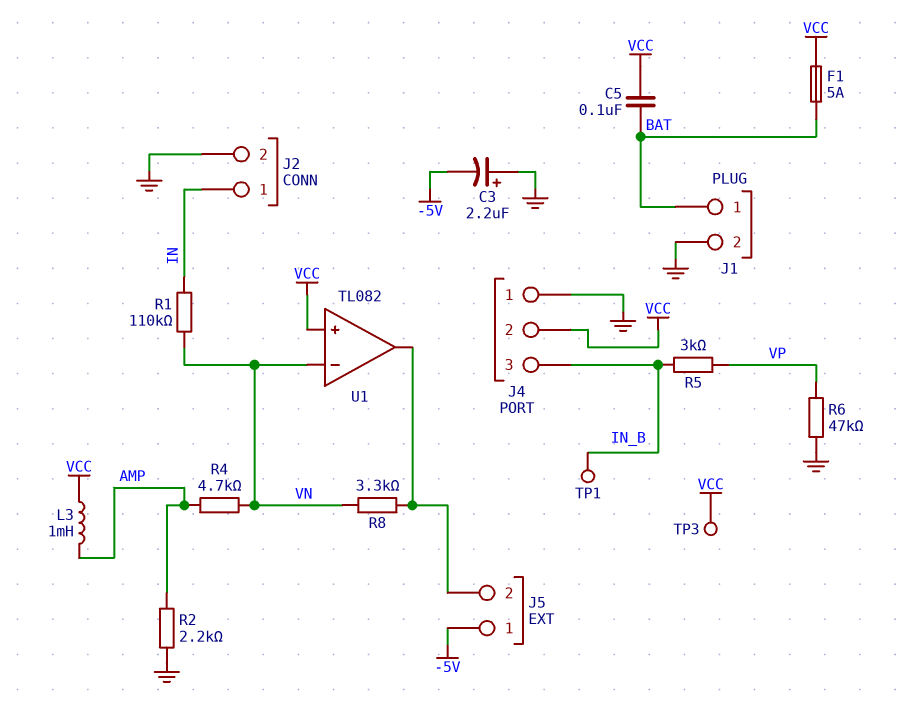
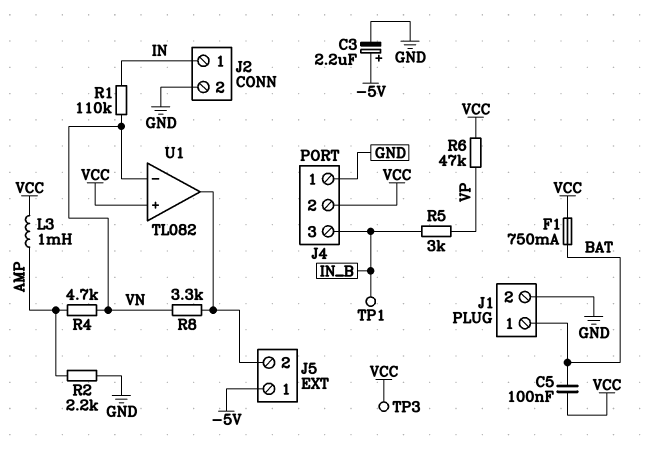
C3: 2.2uF (plus GND, minus -5V) -> 2.2uF (plus -5V, minus GND)
F1: 5A (BAT, VCC) -> 750mA (BAT, VCC)
R6: 47k (GND, VP) -> 47k (VCC, VP)

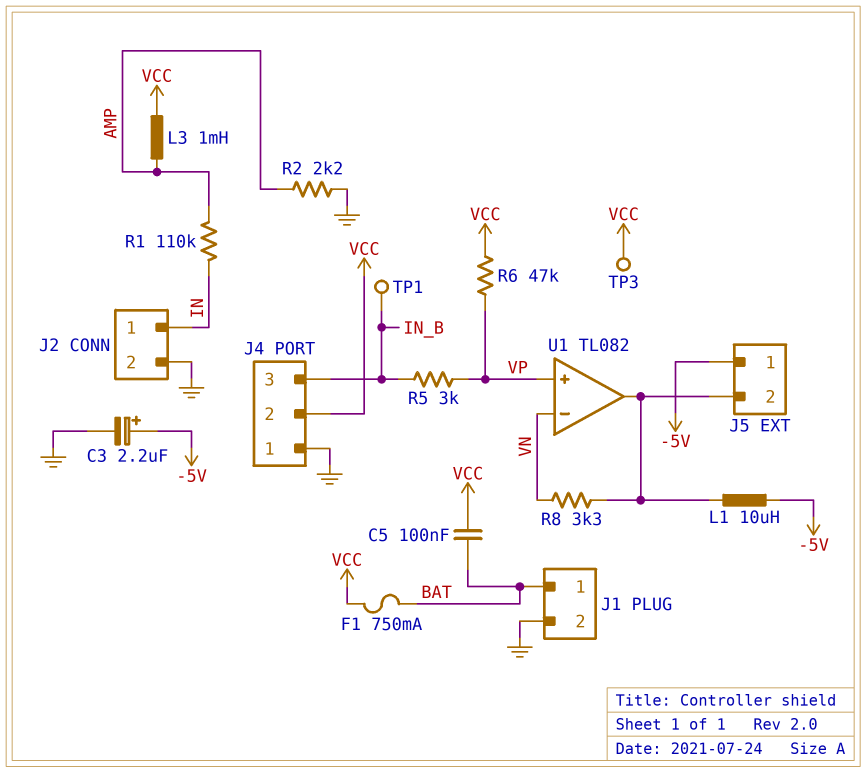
L1: none -> 10uH (-5V, J5/2)
R1: 110k (IN, VN) -> 110k (AMP, IN)
R4: 4.7k (AMP, VN) -> none
U1 pin in+: VCC -> VP

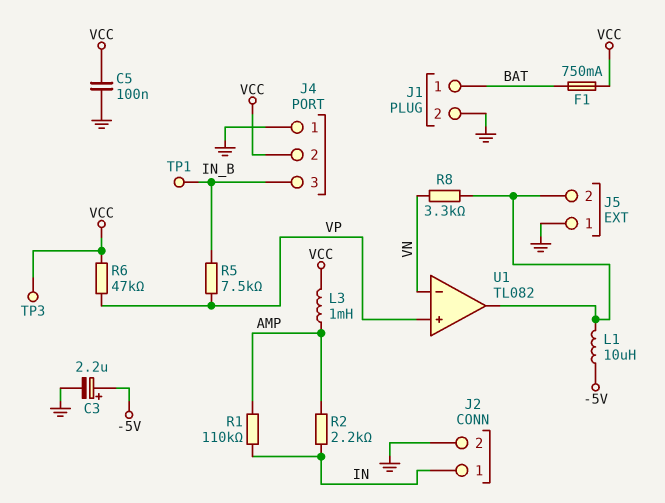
C5: 100nF (BAT, VCC) -> 100nF (GND, VCC)
J5 pin 1: -5V -> GND
R2: 2.2k (AMP, GND) -> 2.2k (AMP, IN)
R5: 3k (IN_B, VP) -> 7.5k (IN_B, VP)

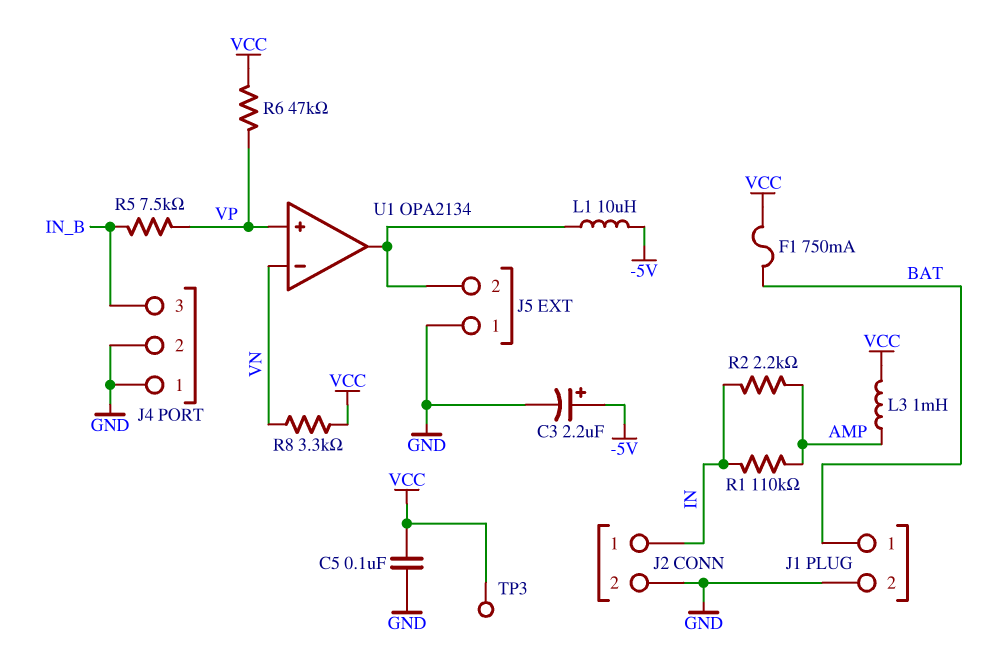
J4 pin 2: VCC -> GND
R8: 3.3k (J5/2, VN) -> 3.3k (VCC, VN)
TP1: test point (IN_B) -> none
U1: TL082 -> OPA2134

